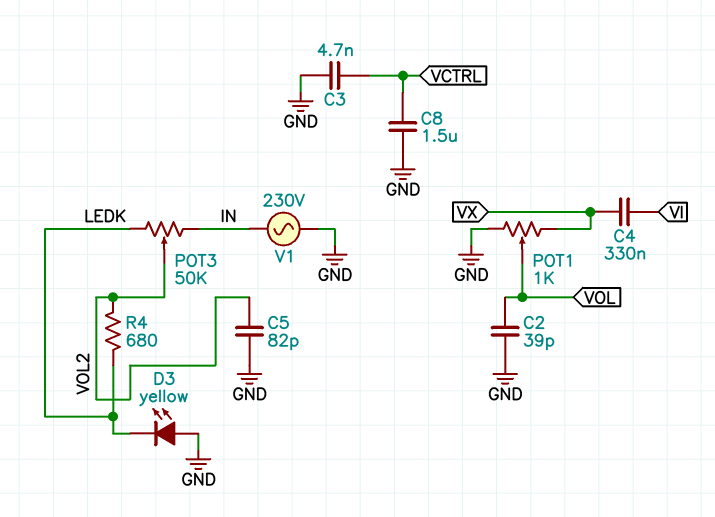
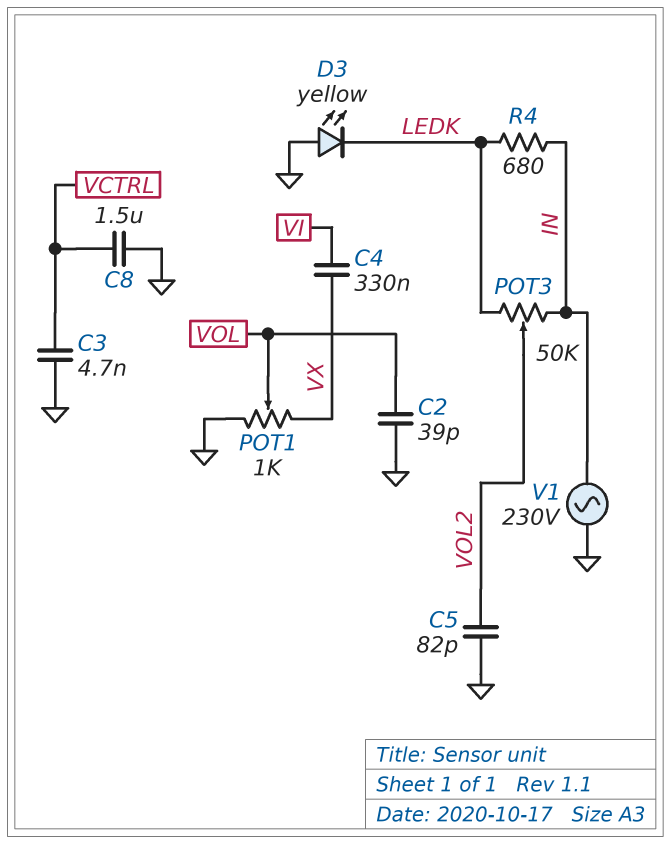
R4: 680 (LEDK, VOL2) -> 680 (IN, LEDK)

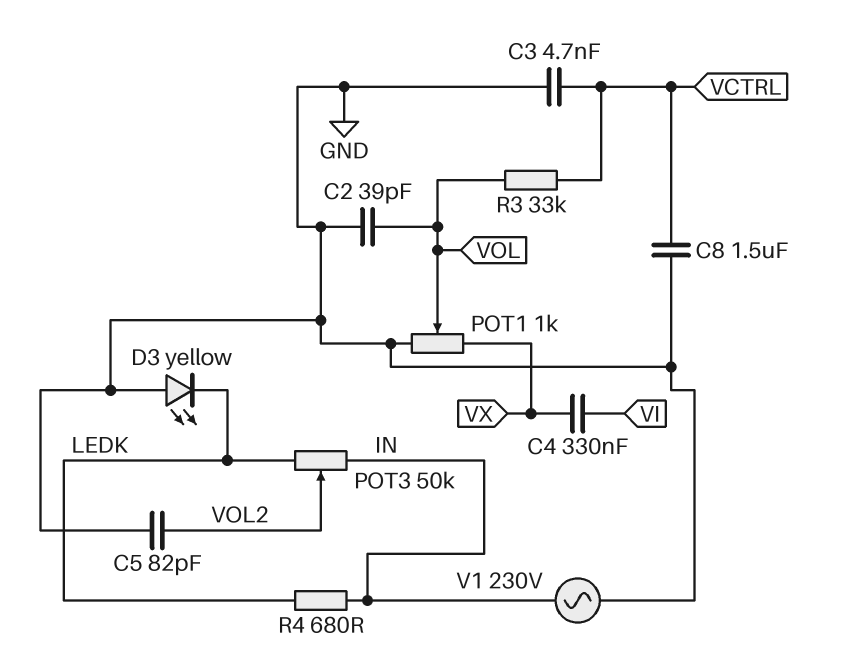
R3: none -> 33k (VCTRL, VOL)

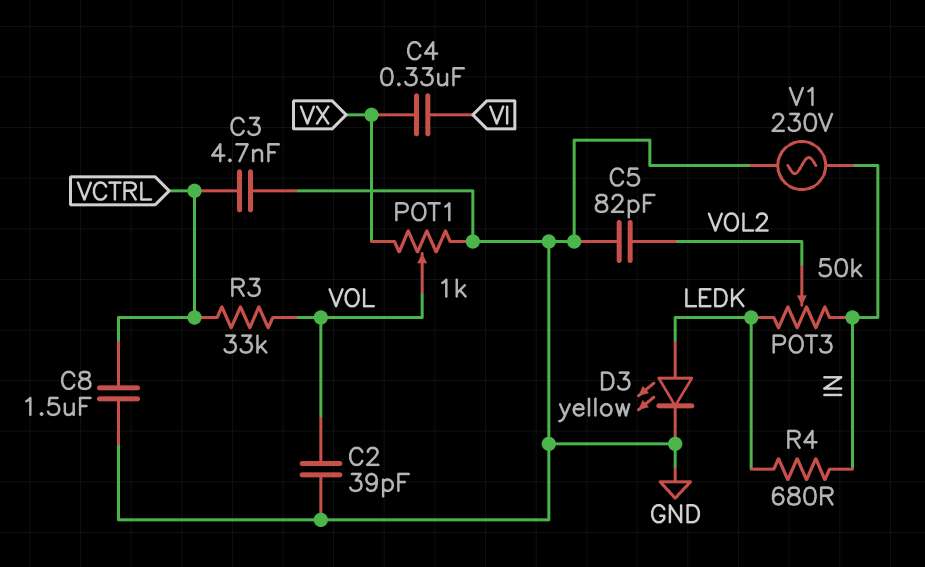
D3: LED yellow (A GND, K LEDK) -> LED yellow (A LEDK, K GND)

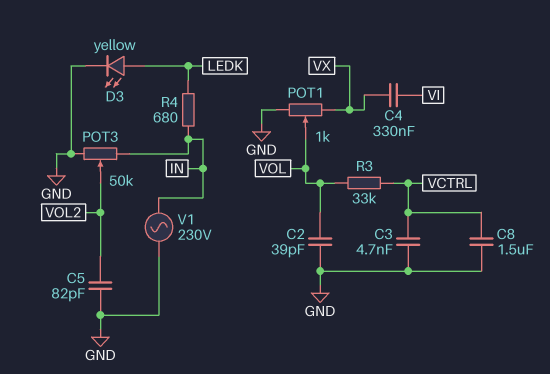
POT3: 50k (IN, LEDK, wiper VOL2) -> 50k (GND, IN, wiper VOL2)

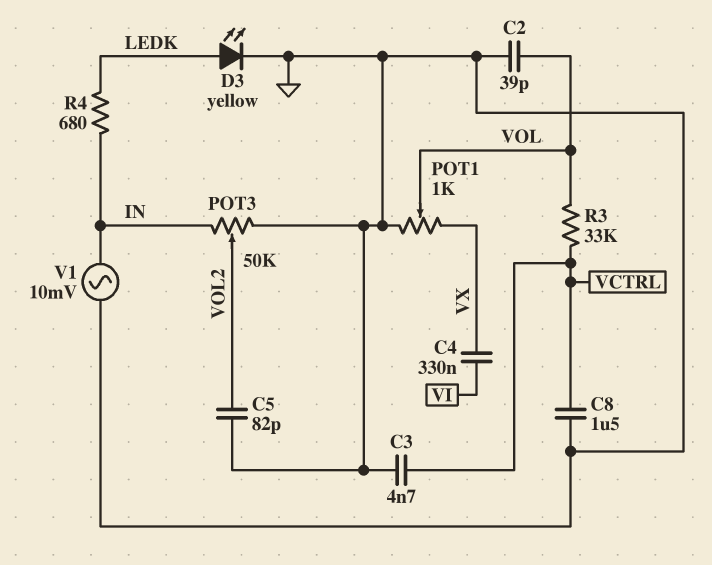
V1: AC 230V (GND, IN) -> AC 10mV (GND, IN)

